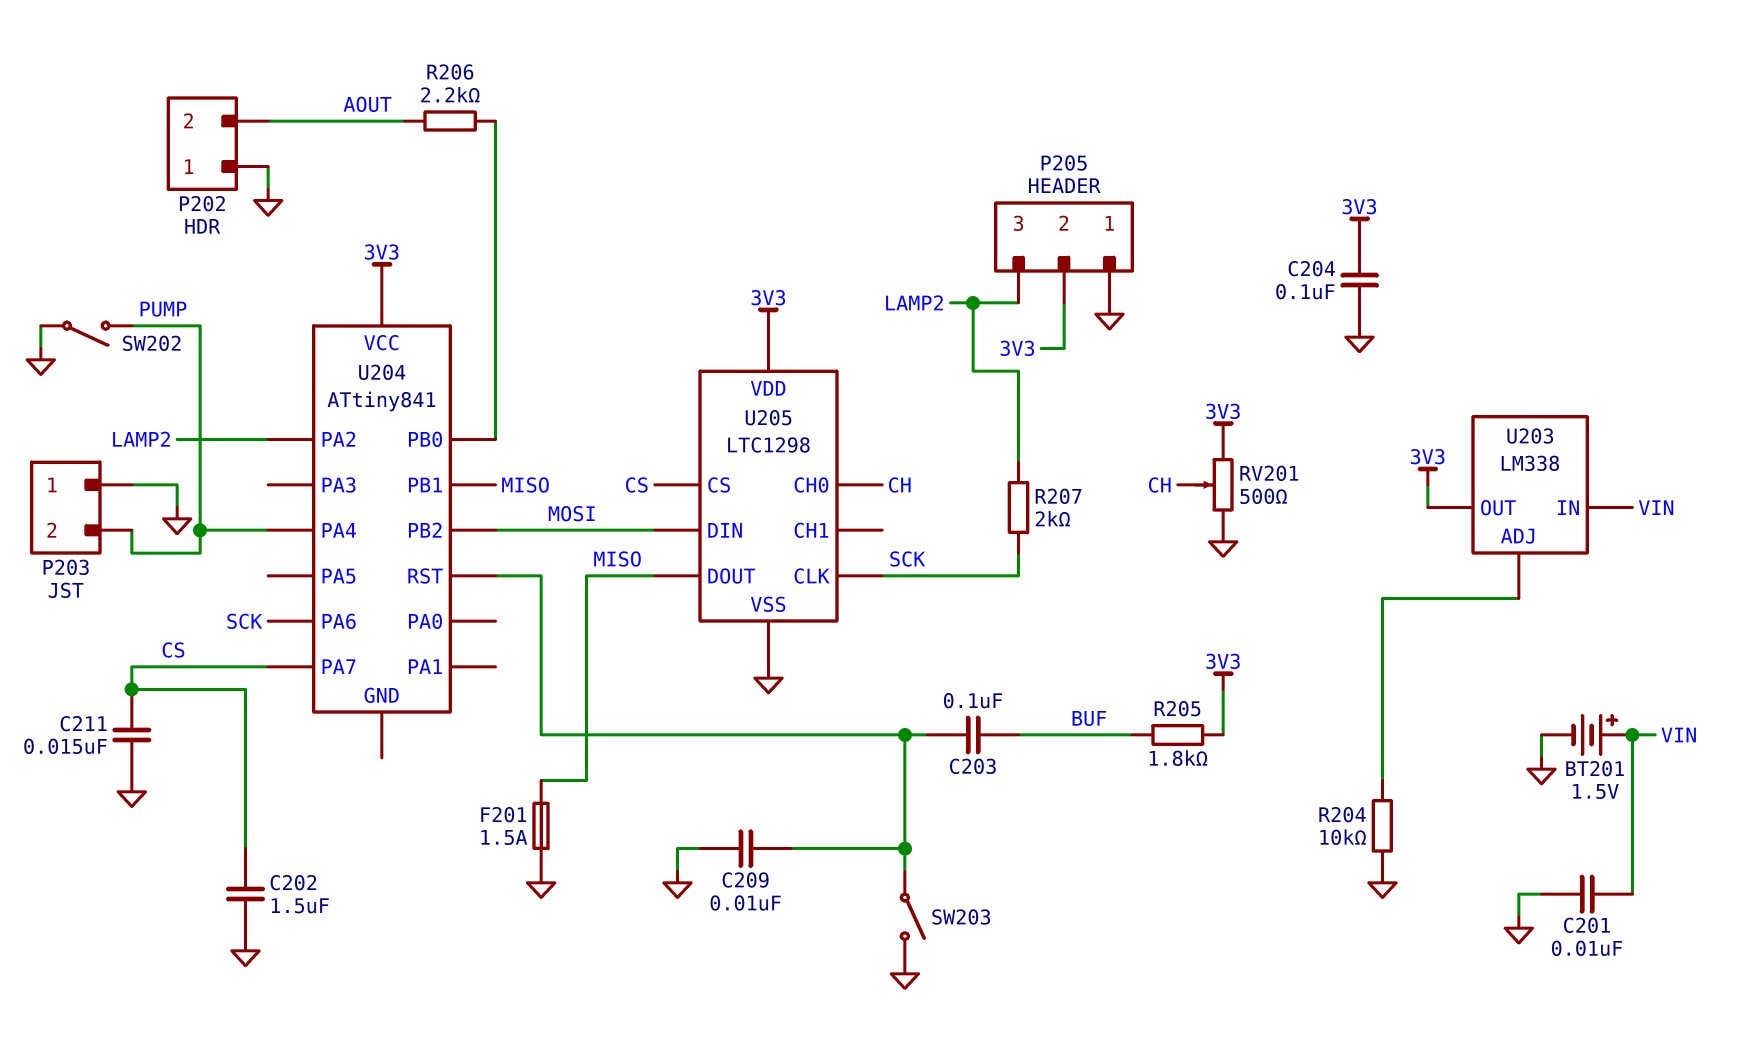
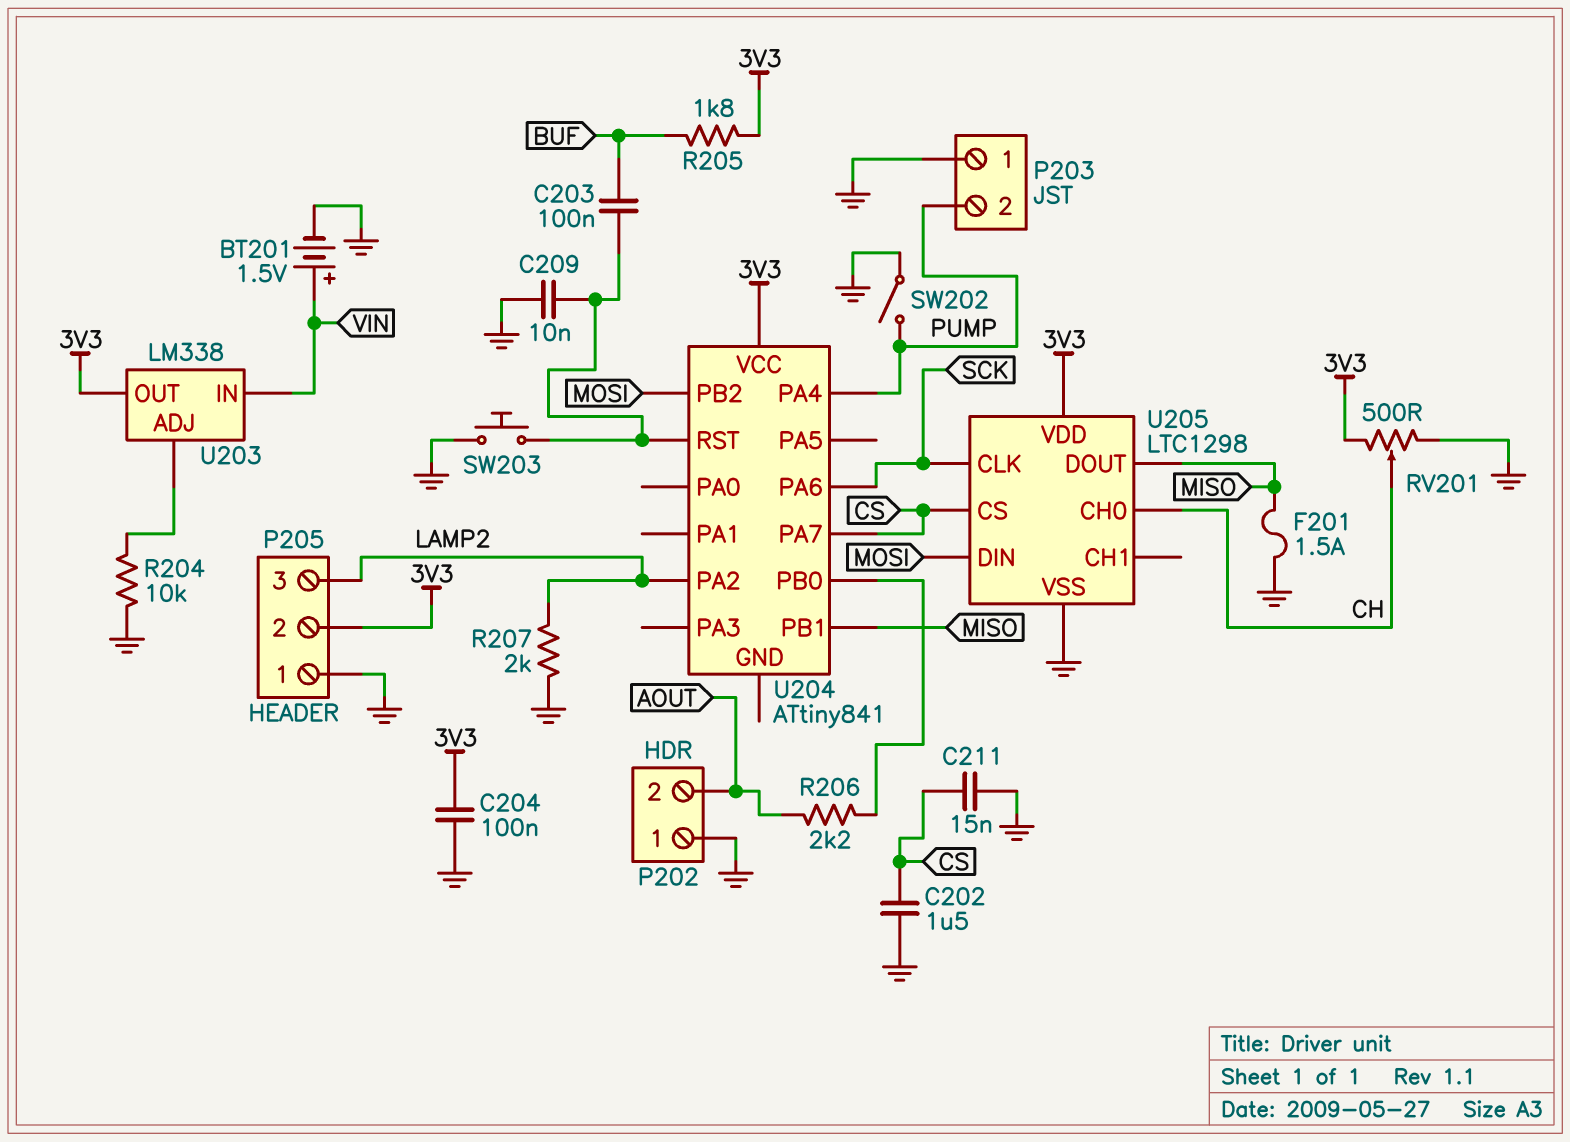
C201: 10nF (GND, VIN) -> none
R207: 2k (LAMP2, SCK) -> 2k (GND, LAMP2)
SW203: switch (GND, U204/RST) -> button (GND, U204/RST)

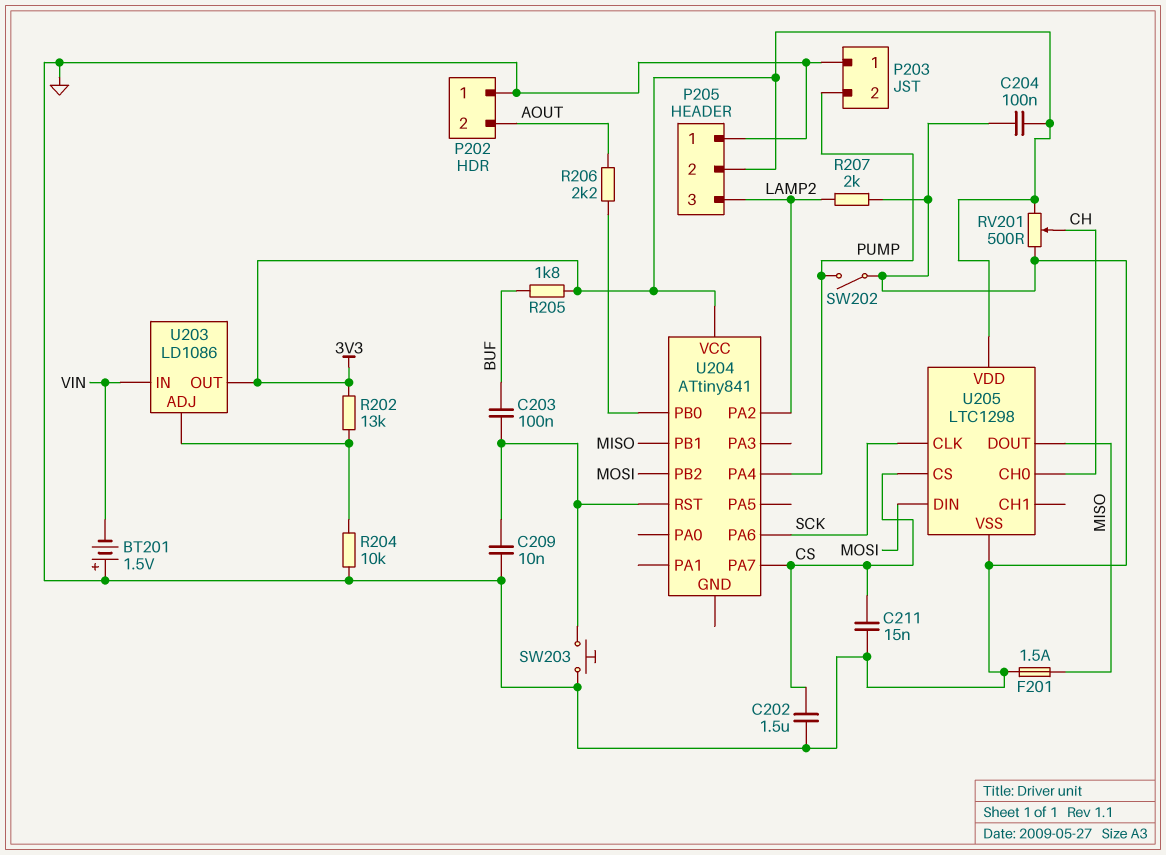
BT201: 1.5V (plus VIN, minus GND) -> 1.5V (plus GND, minus VIN)
R202: none -> 13k (3V3, U203/ADJ)
U203: LM338 -> LD1086

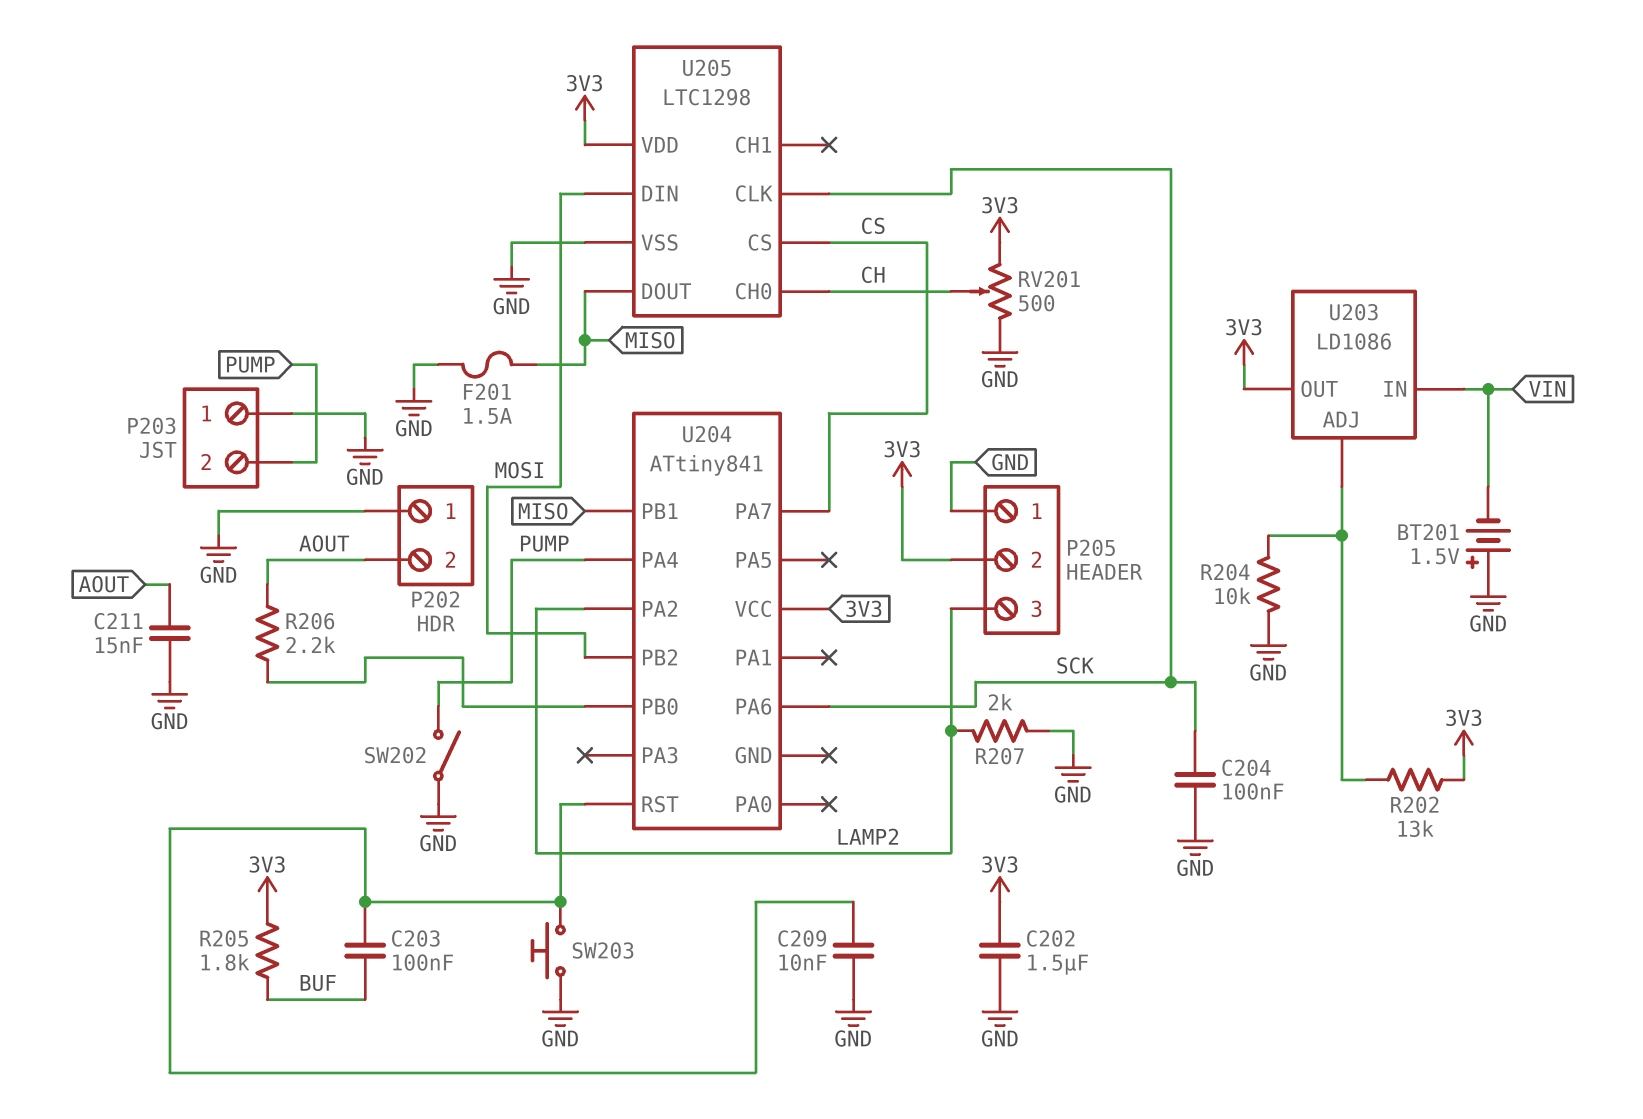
C202: 1.5uF (CS, GND) -> 1.5uF (3V3, GND)
C204: 100nF (3V3, GND) -> 100nF (GND, SCK)
C211: 15nF (CS, GND) -> 15nF (AOUT, GND)

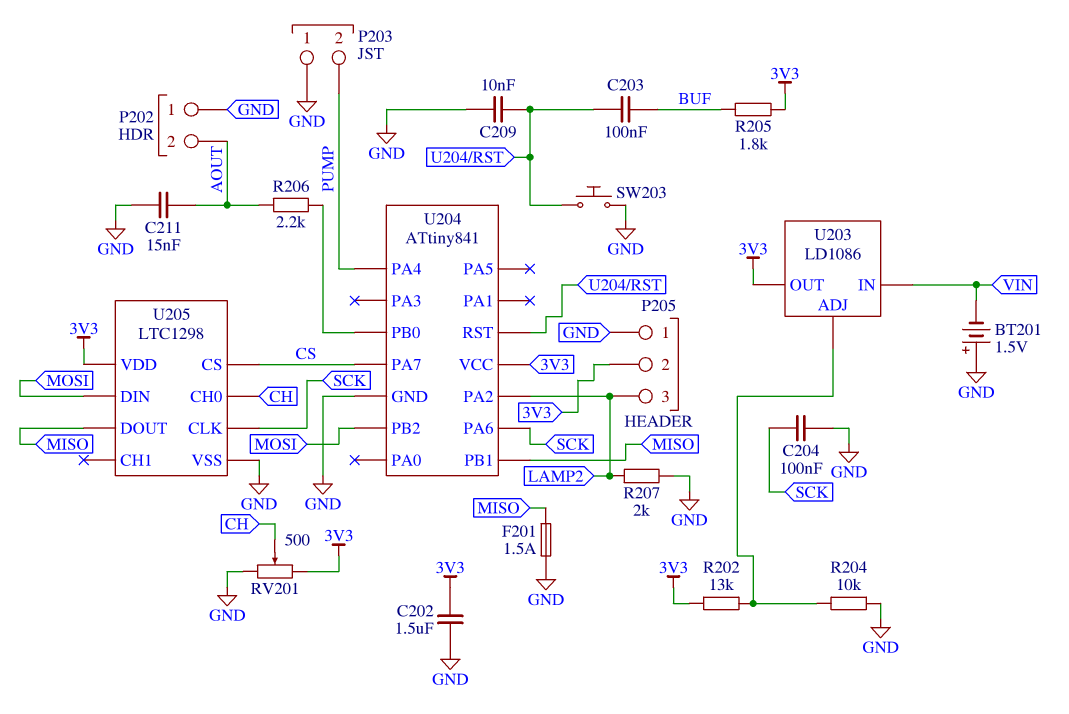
SW202: switch (GND, PUMP) -> none
U204 pin GND: none -> GND

